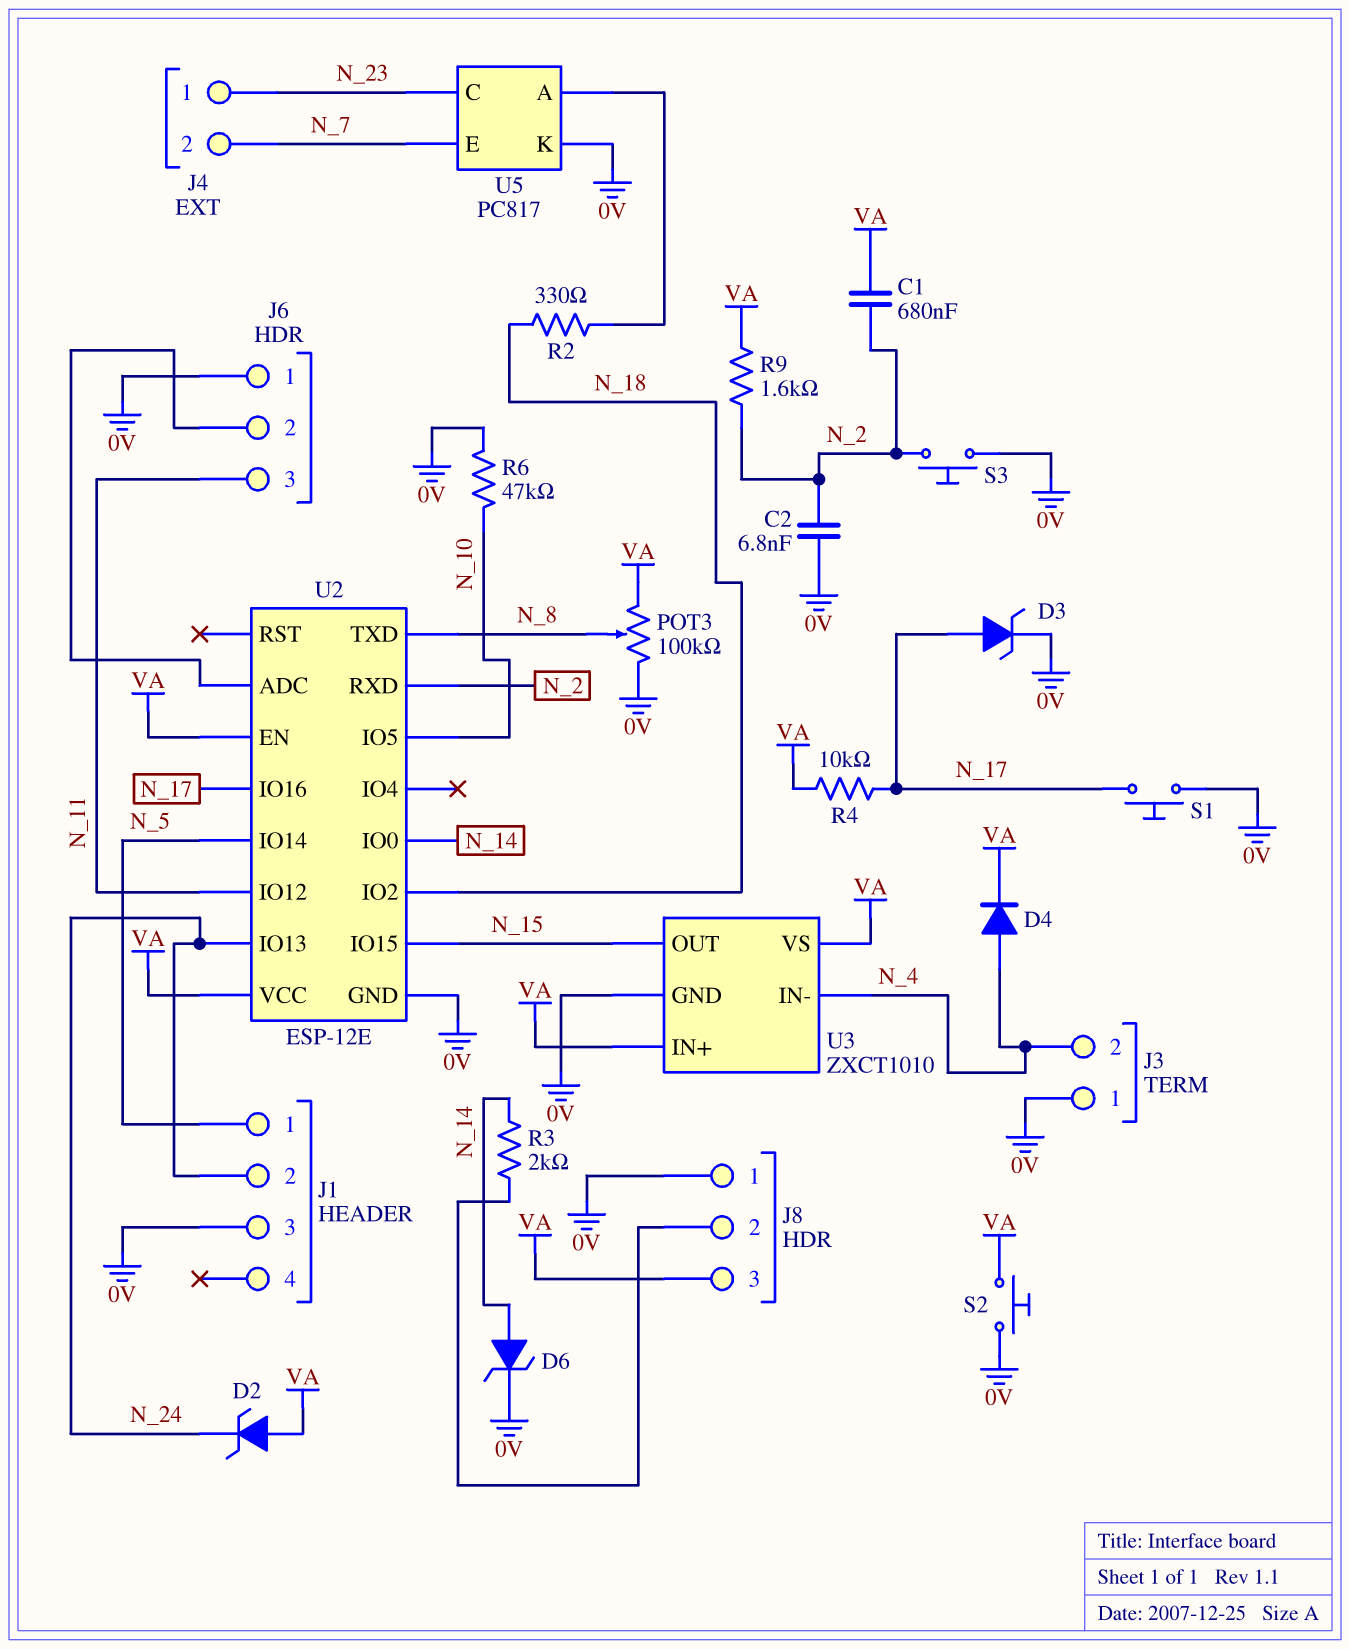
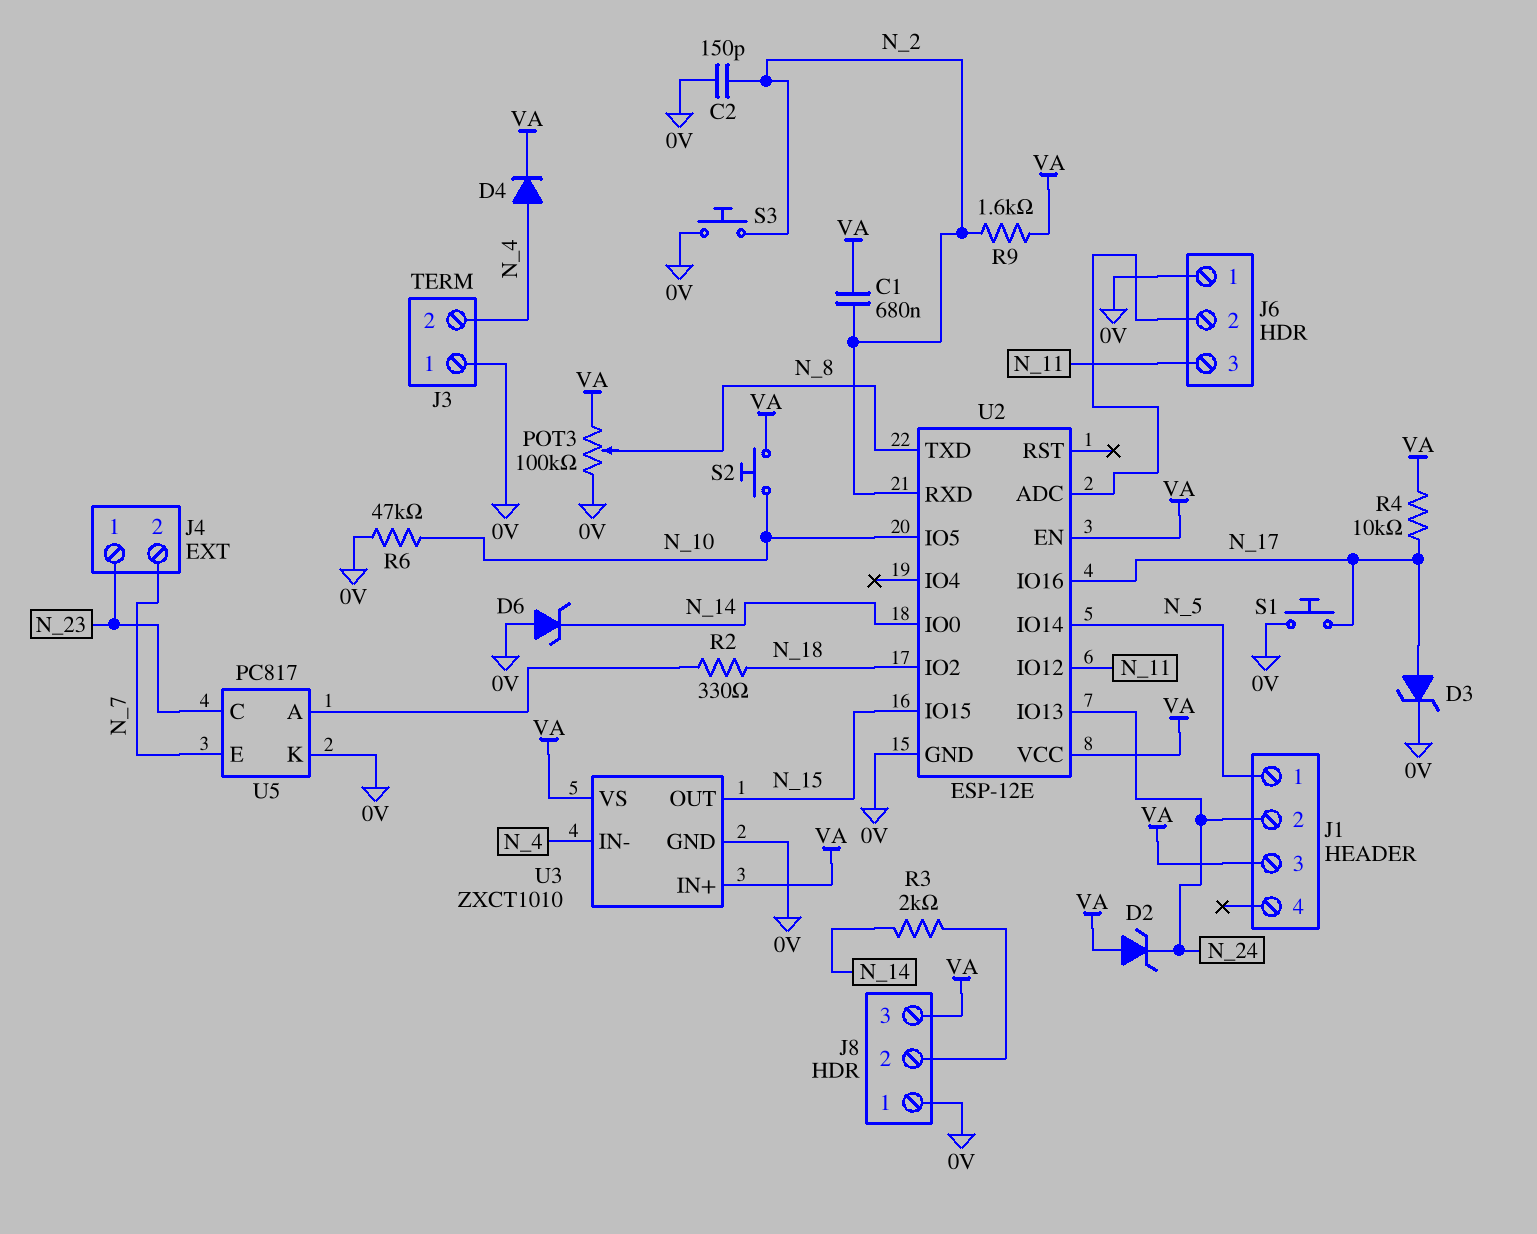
C2: 6.8nF (0V, N_2) -> 150pF (0V, N_2)
D6: zener (A N_14, K 0V) -> zener (A 0V, K N_14)
J1 pin 3: 0V -> VA
S2: button (0V, VA) -> button (N_10, VA)

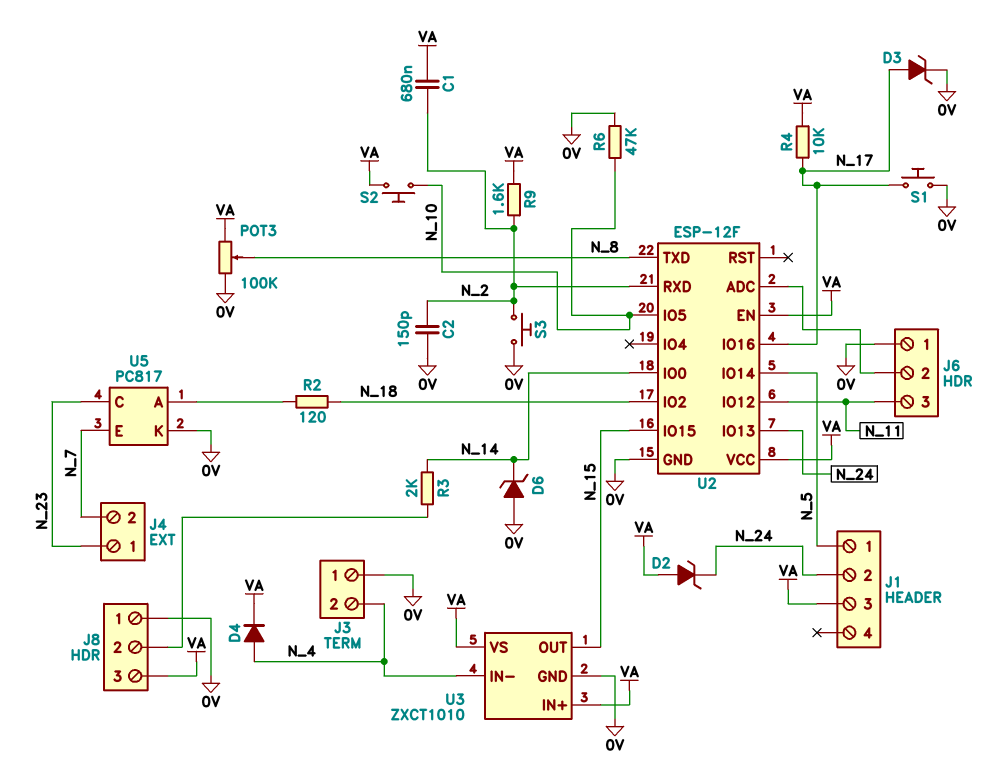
R2: 330 (N_18, U5/A) -> 120 (N_18, U5/A)
U2: ESP-12E -> ESP-12F

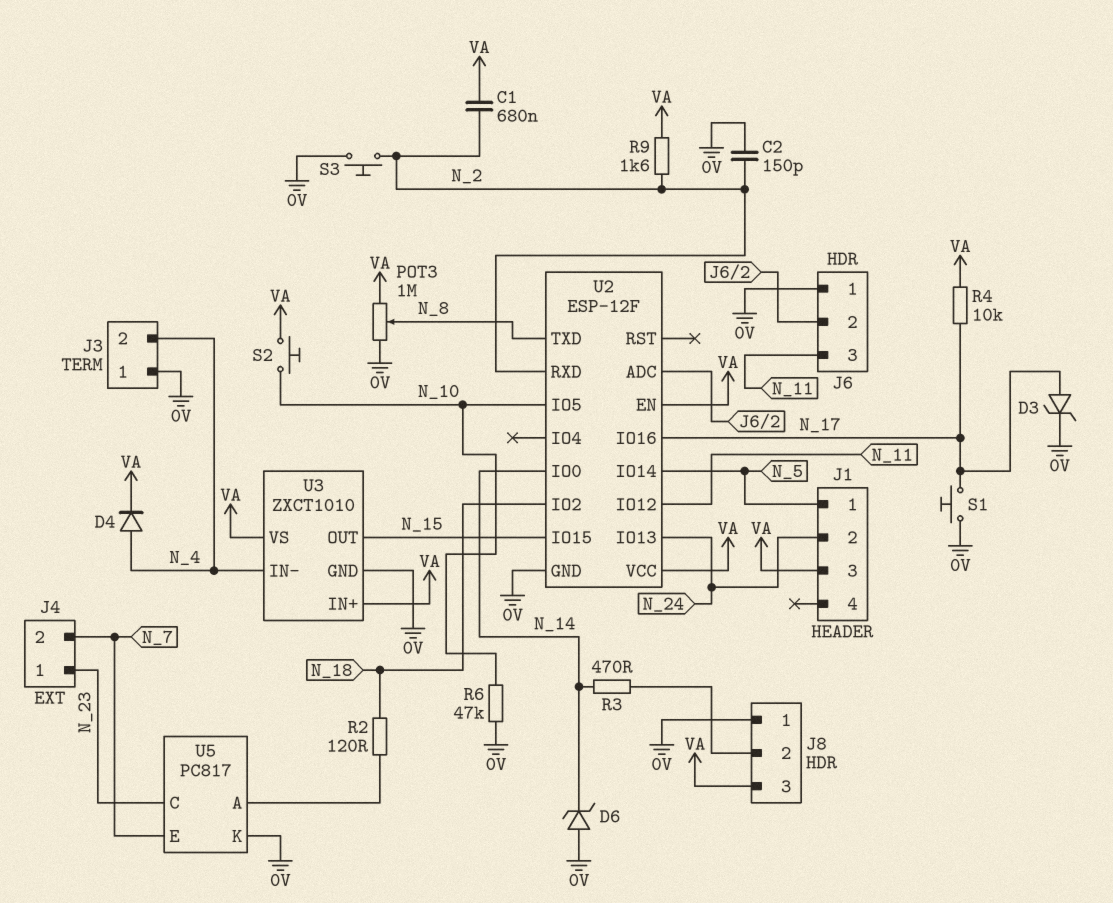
D2: zener (A VA, K N_24) -> none
POT3: 100k (0V, VA, wiper N_8) -> 1M (0V, VA, wiper N_8)
R3: 2k (J8/2, N_14) -> 470 (J8/2, N_14)

